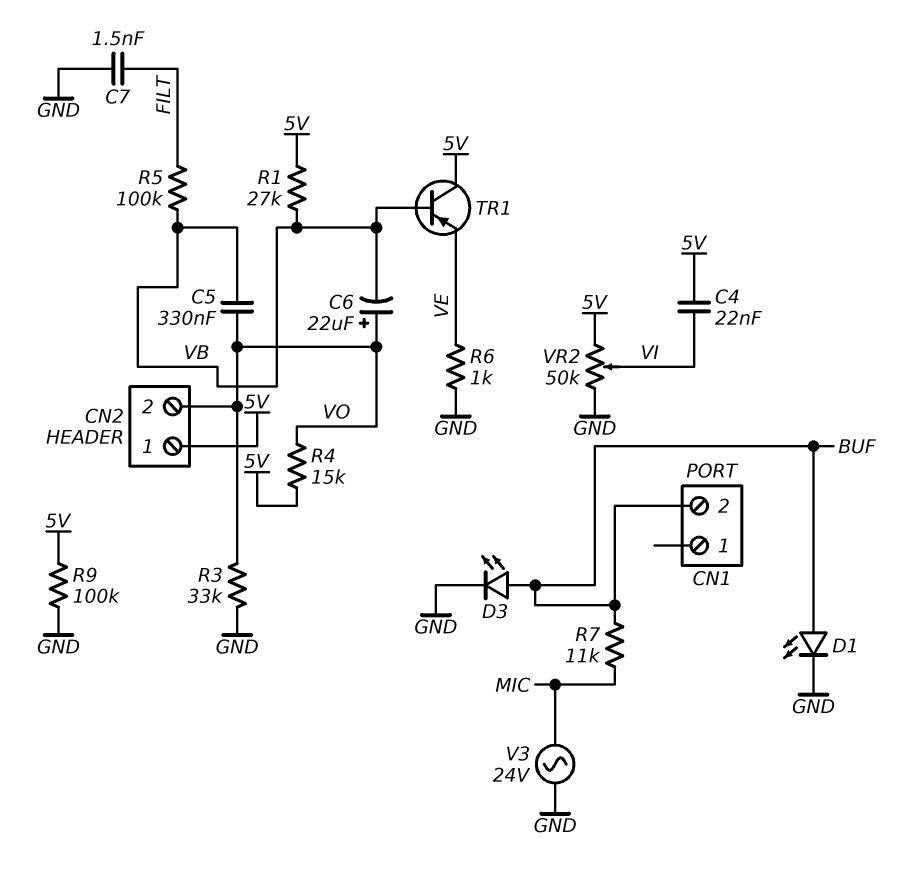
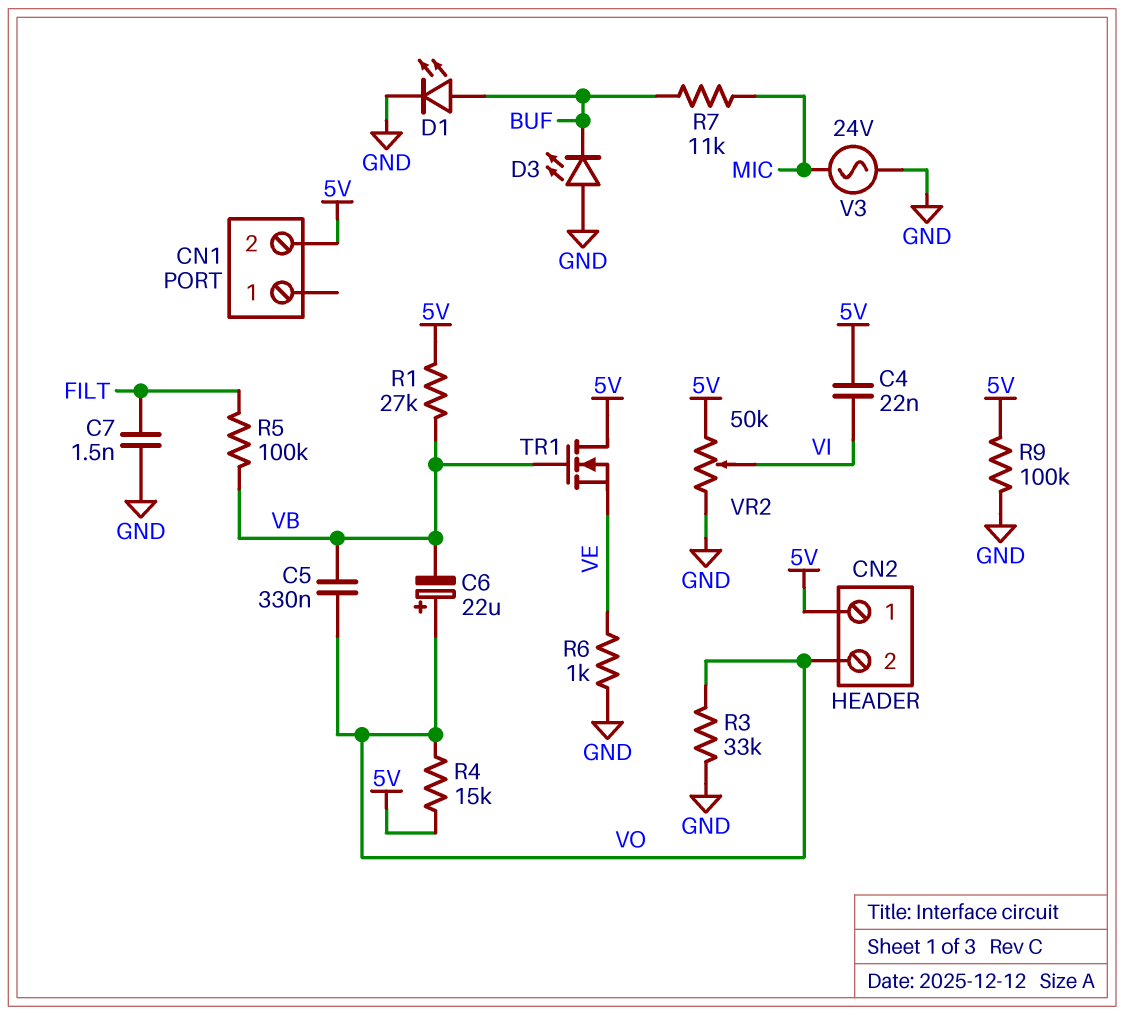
CN1 pin 2: BUF -> 5V
D3: LED (A BUF, K GND) -> LED (A GND, K BUF)
TR1: PNP (B VB, C 5V, E VE) -> NMOS (G VB, D 5V, S VE)

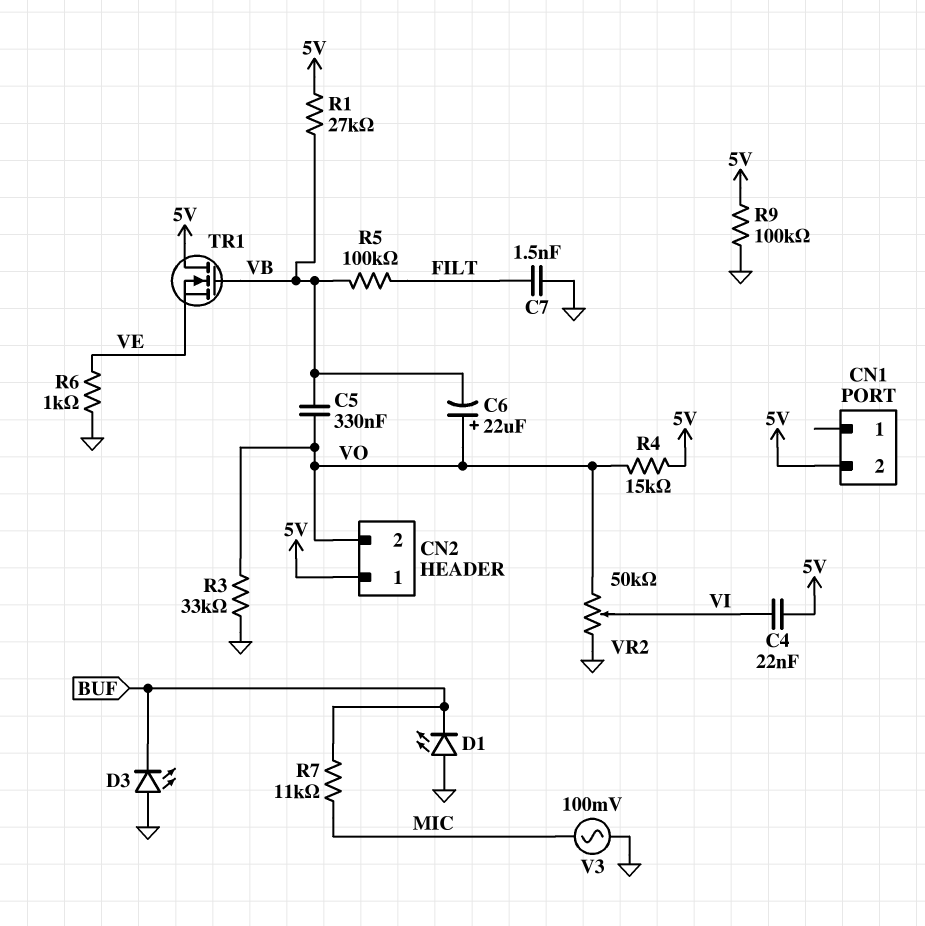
D1: LED (A BUF, K GND) -> LED (A GND, K BUF)
V3: AC 24V (GND, MIC) -> AC 100mV (GND, MIC)
VR2: 50k (5V, GND, wiper VI) -> 50k (GND, VO, wiper VI)

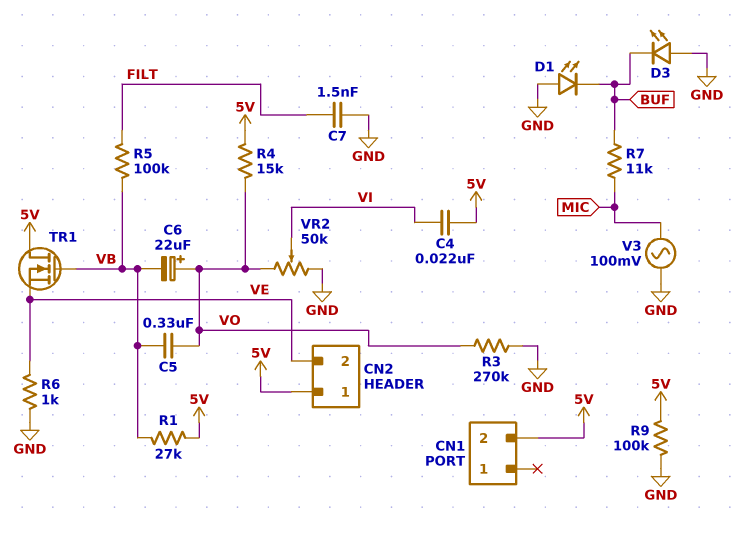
CN2 pin 2: VO -> VE
R3: 33k (GND, VO) -> 270k (GND, VO)

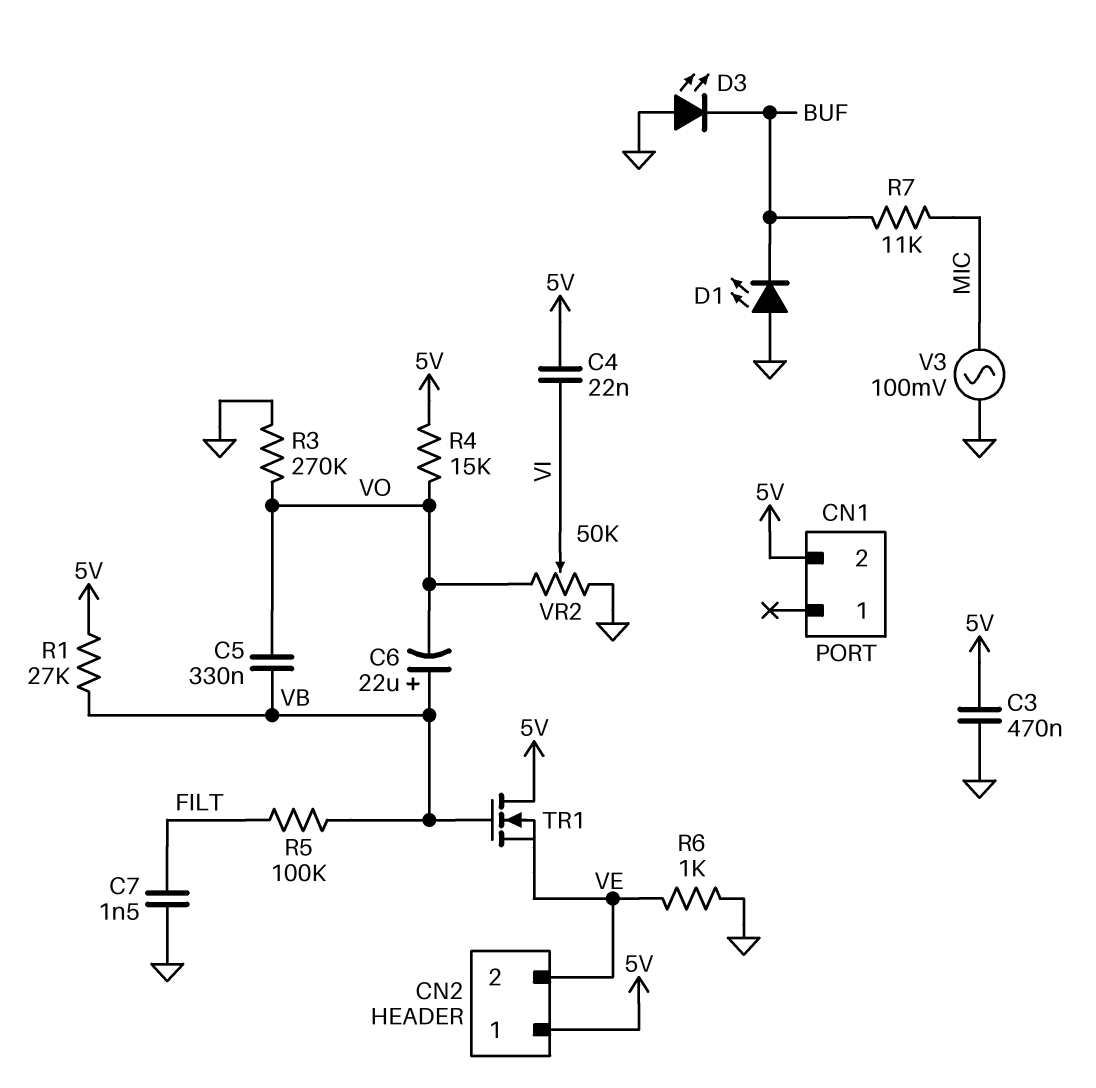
C3: none -> 470nF (5V, GND)
C6: 22uF (plus VO, minus VB) -> 22uF (plus VB, minus VO)
R9: 100k (5V, GND) -> none

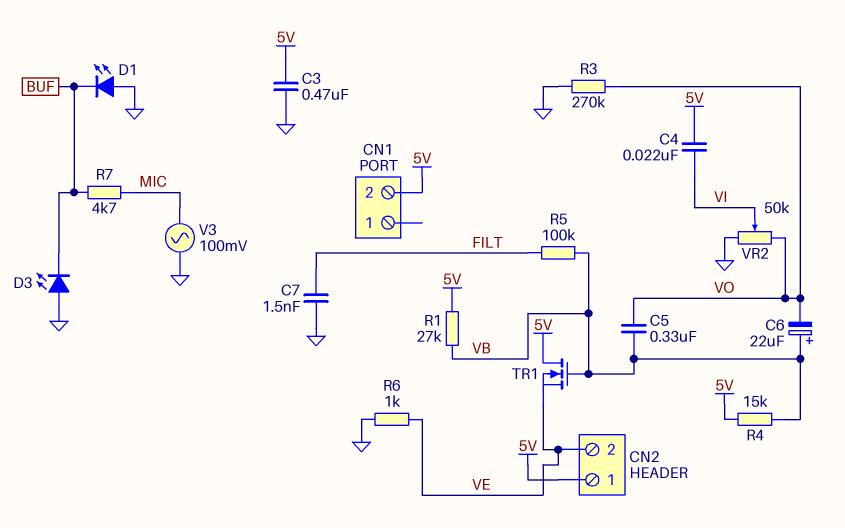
R4: 15k (5V, VO) -> 15k (5V, VB)
R7: 11k (BUF, MIC) -> 4.7k (BUF, MIC)

